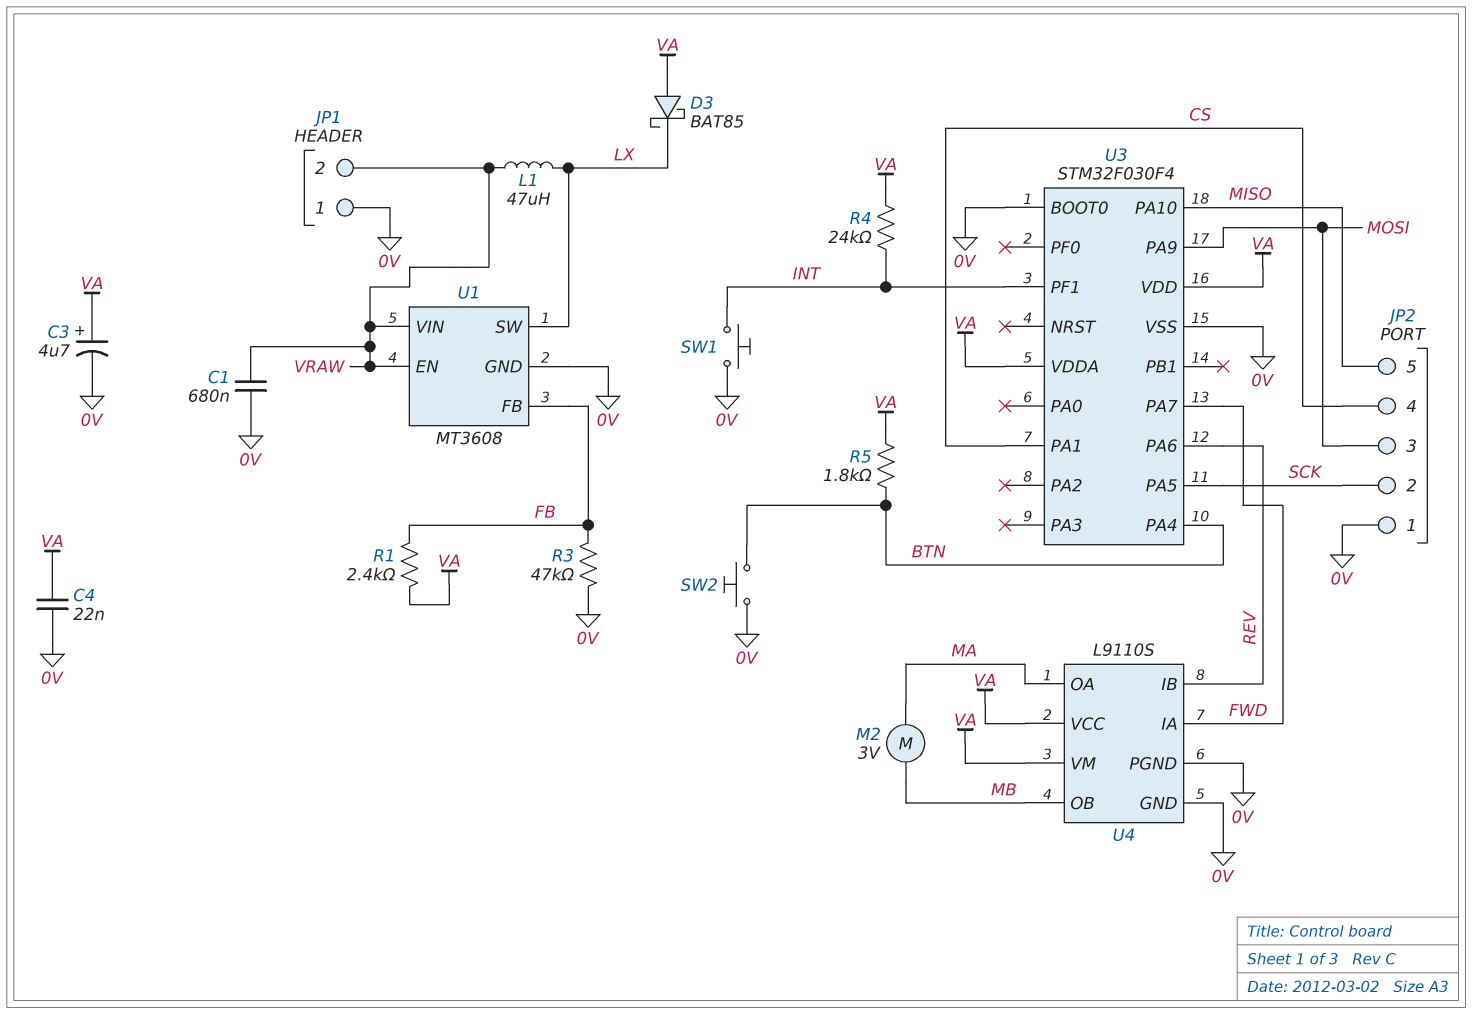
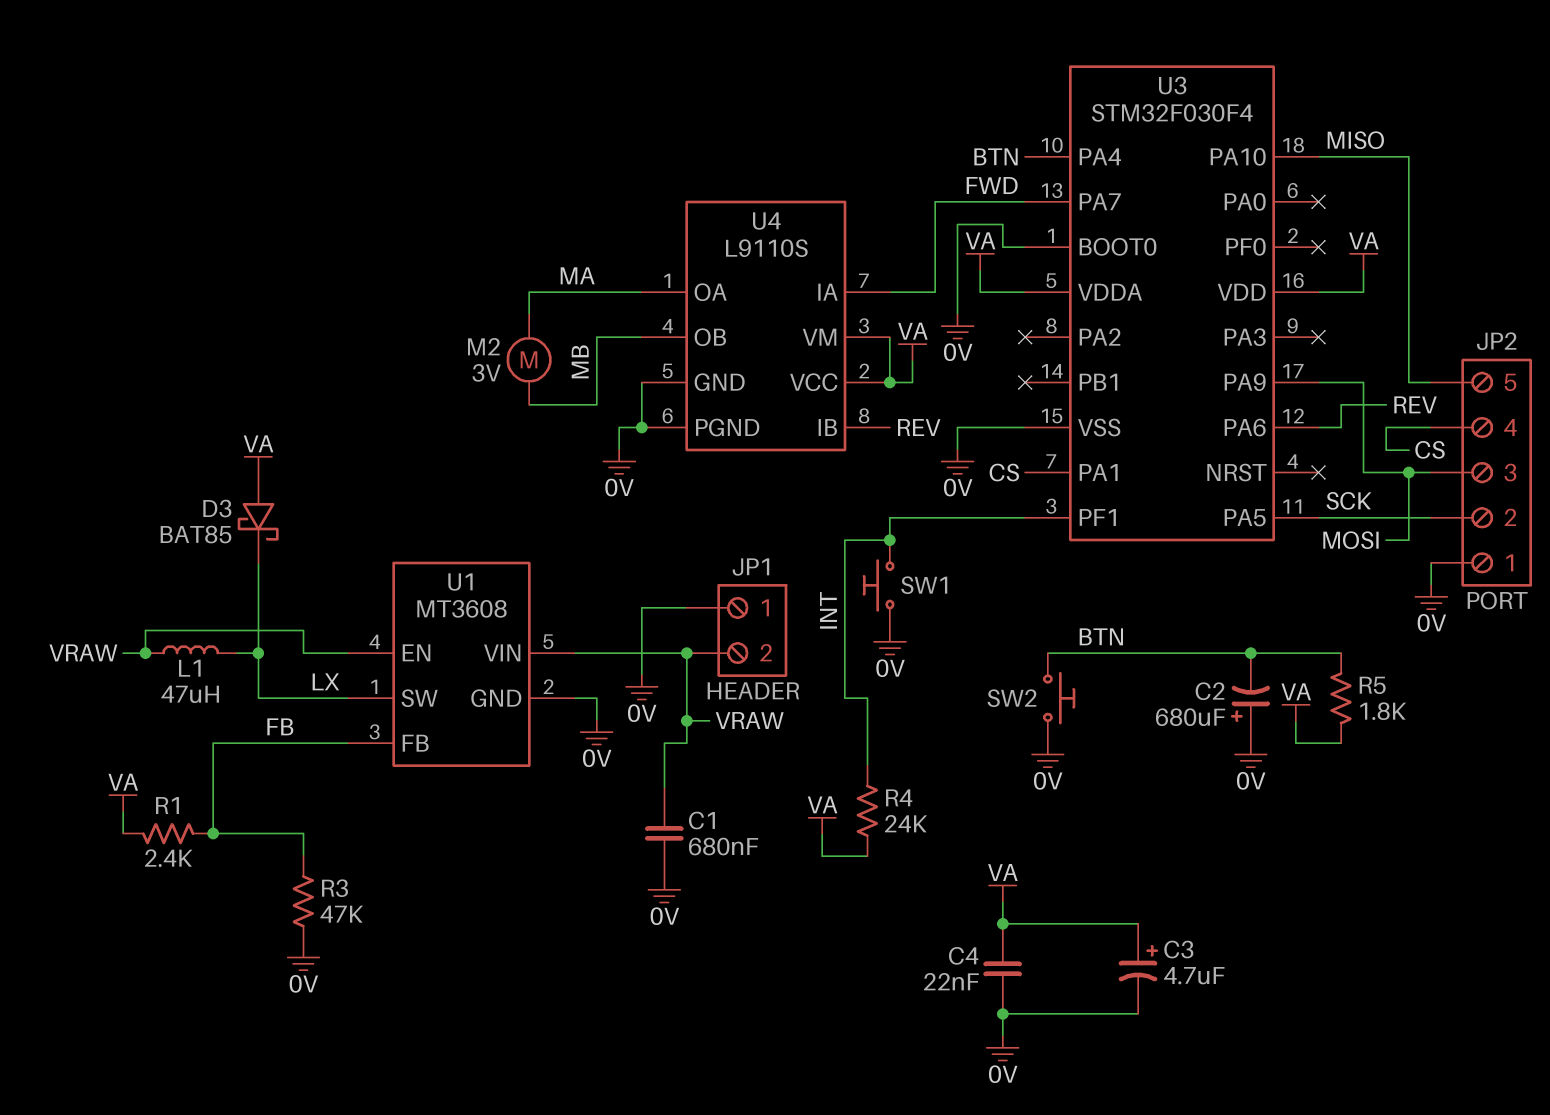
C2: none -> 680uF (plus 0V, minus BTN)

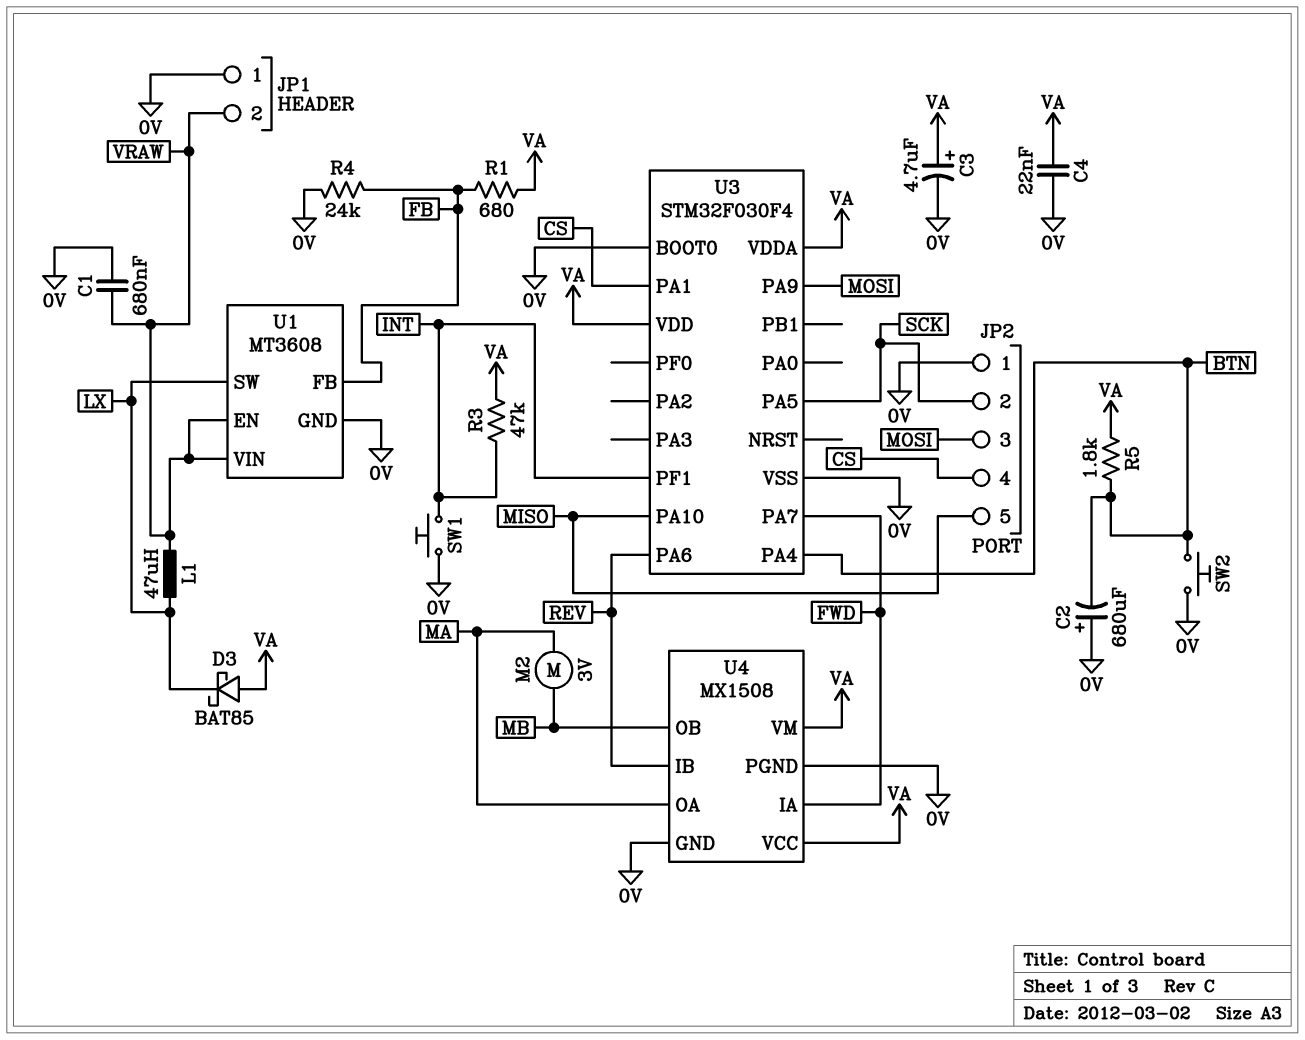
R1: 2.4k (FB, VA) -> 680 (FB, VA)
R3: 47k (0V, FB) -> 47k (INT, VA)
R4: 24k (INT, VA) -> 24k (0V, FB)
U4: L9110S -> MX1508

